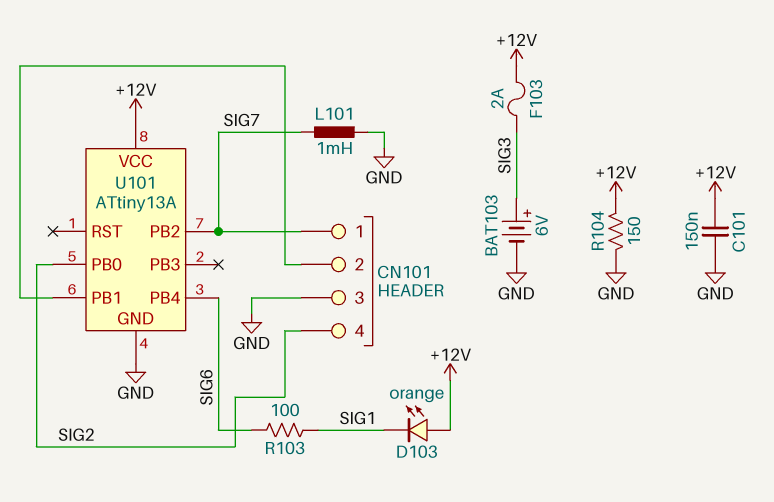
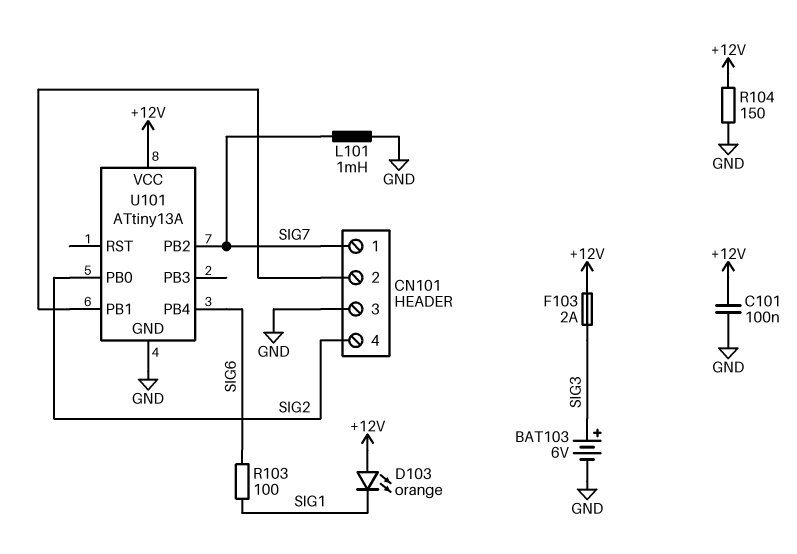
C101: 150nF (+12V, GND) -> 100nF (+12V, GND)

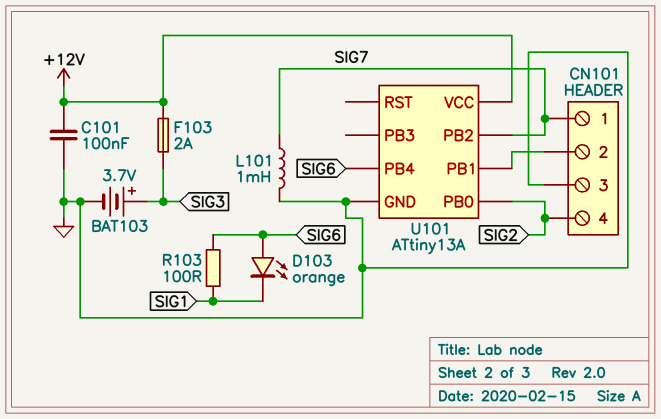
BAT103: 6V (plus SIG3, minus GND) -> 3.7V (plus SIG3, minus GND)
D103: LED orange (A +12V, K SIG1) -> LED orange (A SIG6, K SIG1)
R104: 150 (+12V, GND) -> none

